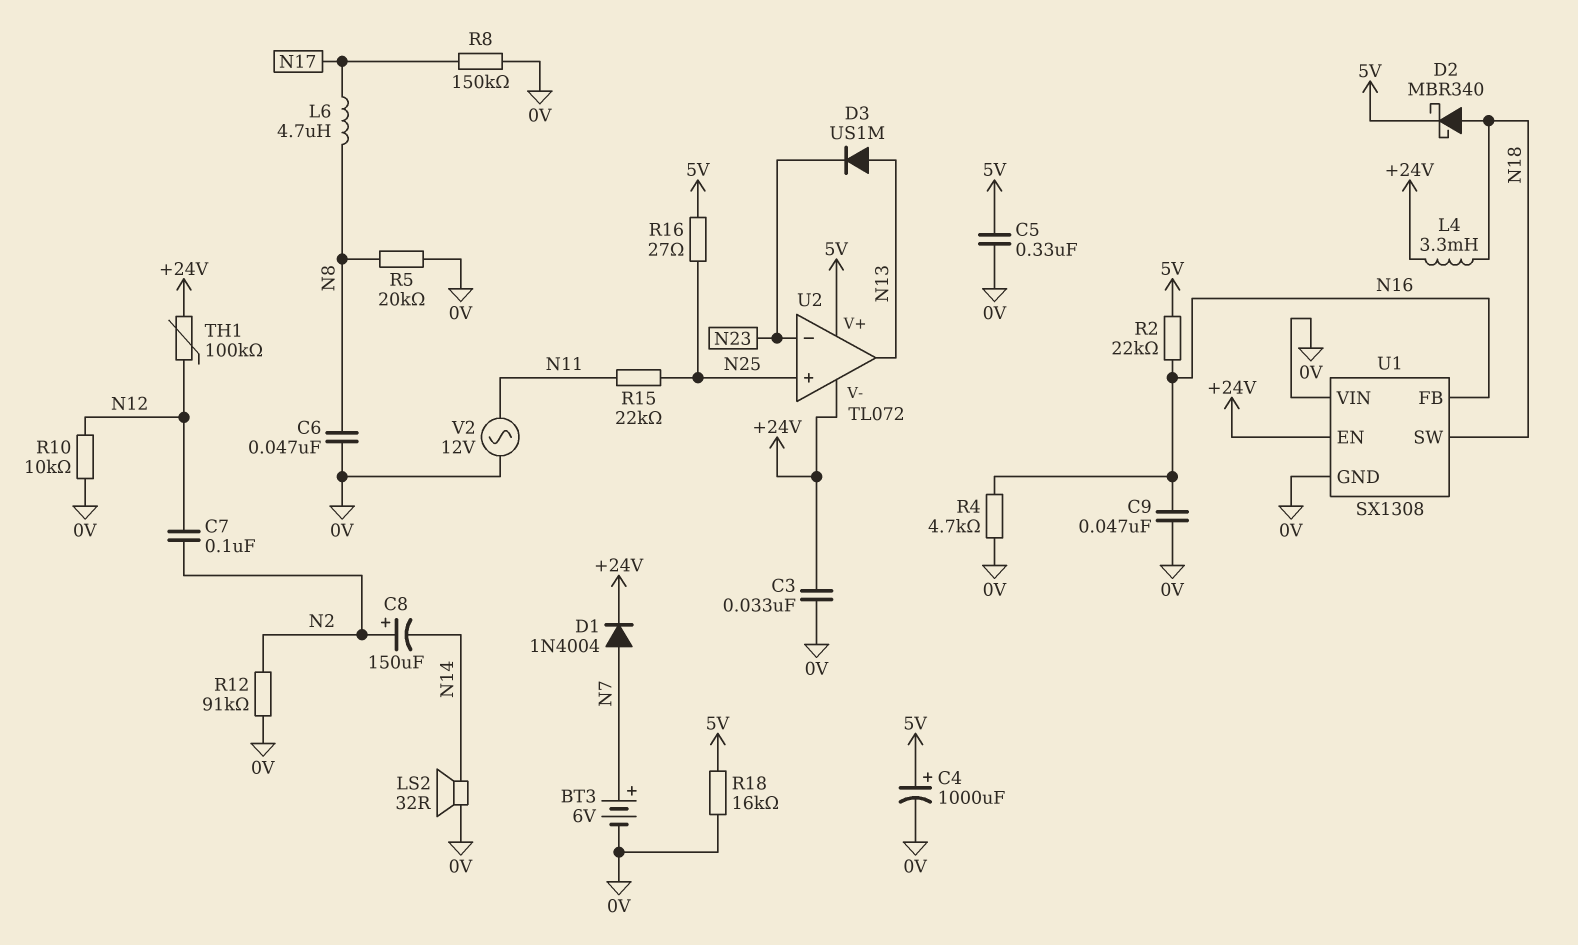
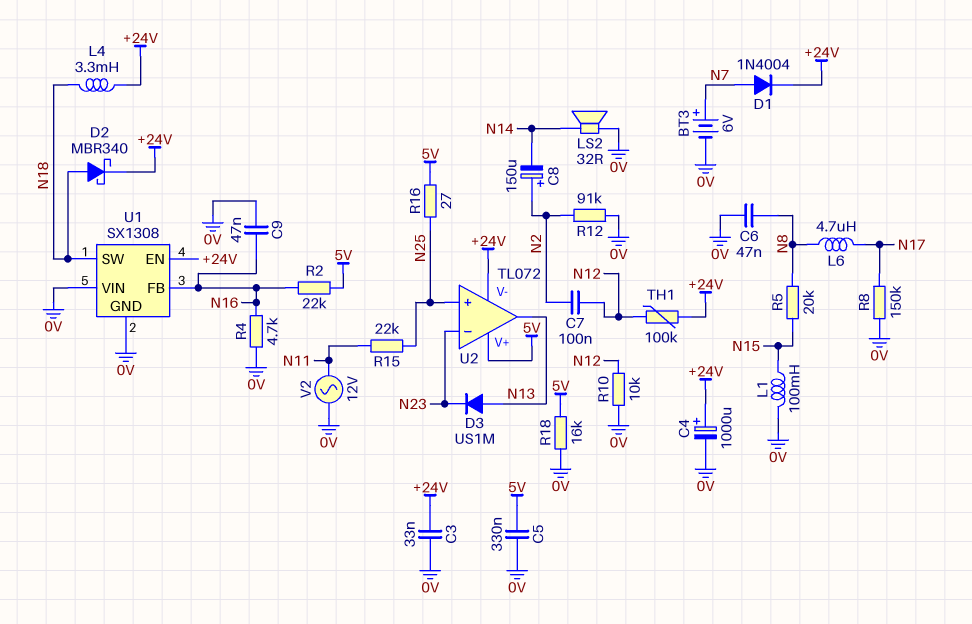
C4: 1000uF (plus 5V, minus 0V) -> 1000uF (plus +24V, minus 0V)
D2: schottky MBR340 (A N18, K 5V) -> schottky MBR340 (A N18, K +24V)
L1: none -> 100mH (0V, N15)
R5: 20k (0V, N8) -> 20k (N8, N15)

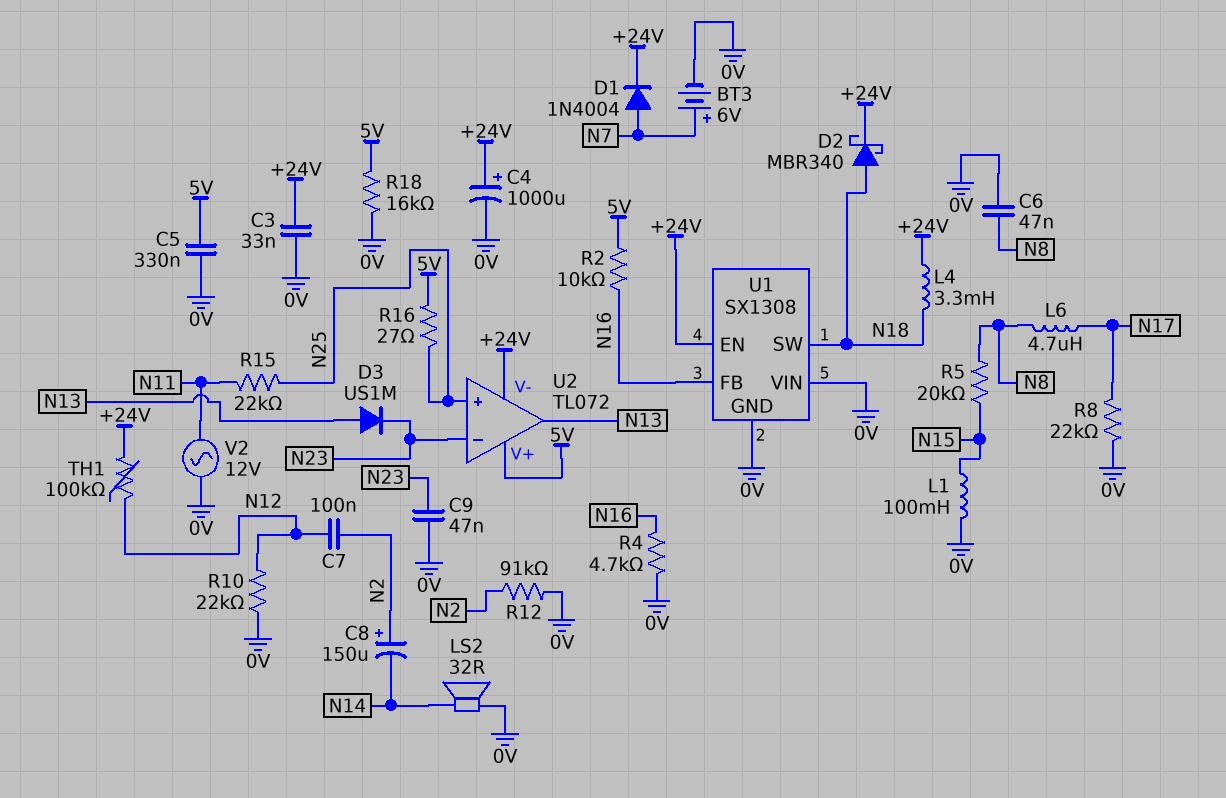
C9: 47nF (0V, N16) -> 47nF (0V, N23)
R2: 22k (5V, N16) -> 10k (5V, N16)
R8: 150k (0V, N17) -> 22k (0V, N17)
R10: 10k (0V, N12) -> 22k (0V, N12)

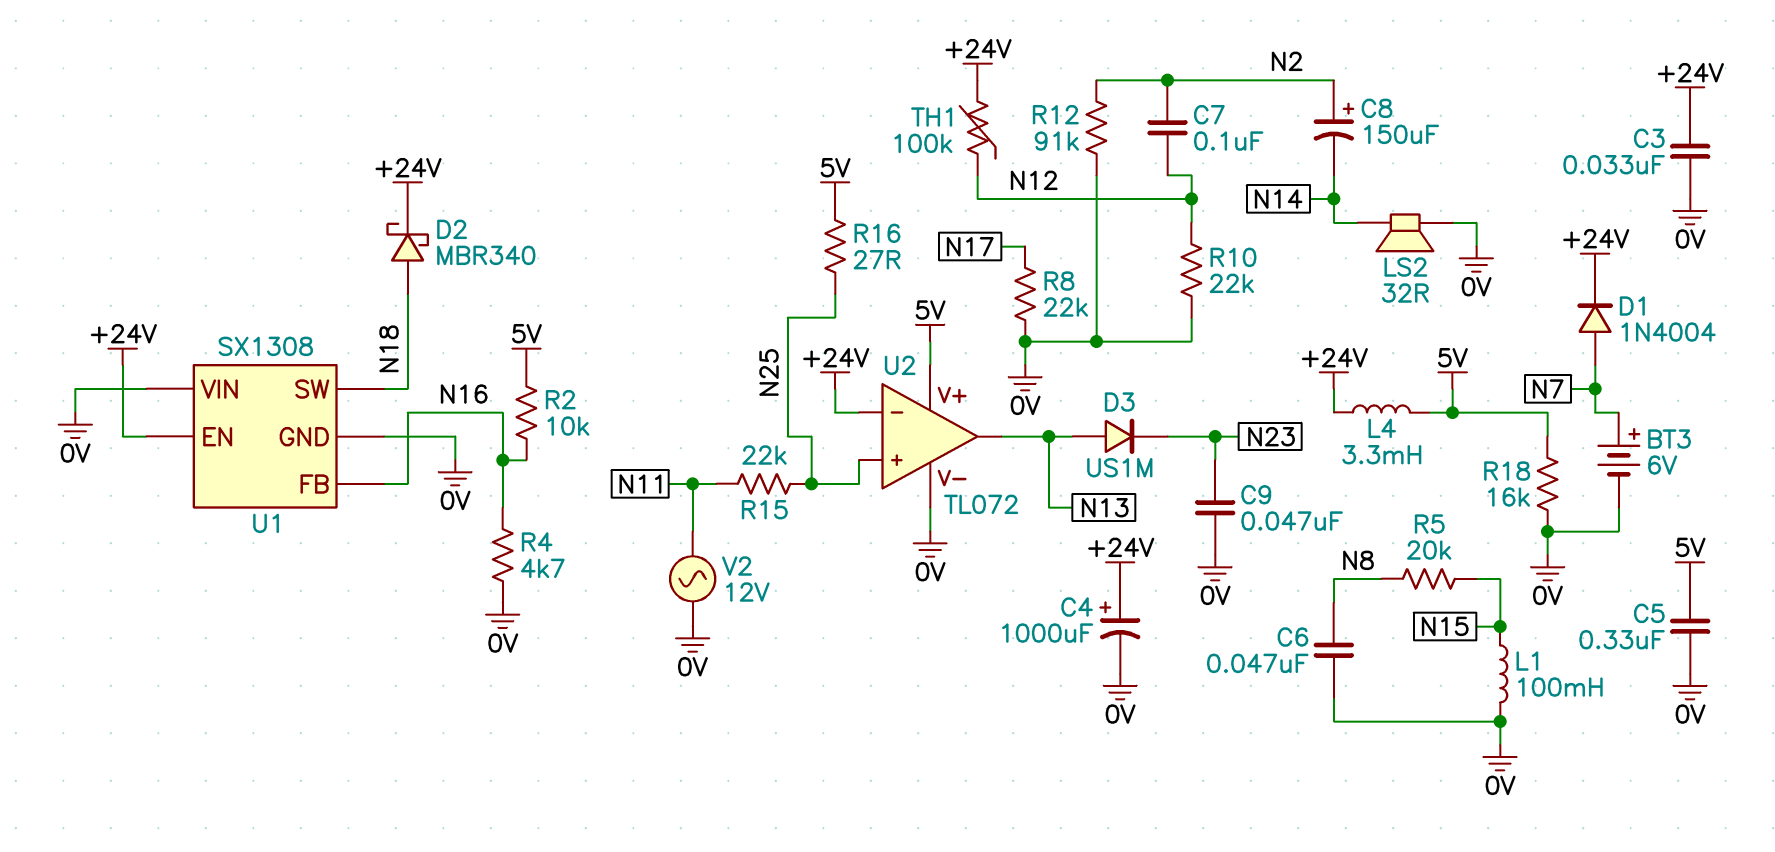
L4: 3.3mH (+24V, N18) -> 3.3mH (+24V, 5V)
L6: 4.7uH (N8, N17) -> none
U2 pin V-: +24V -> 0V
U2 pin in-: N23 -> +24V

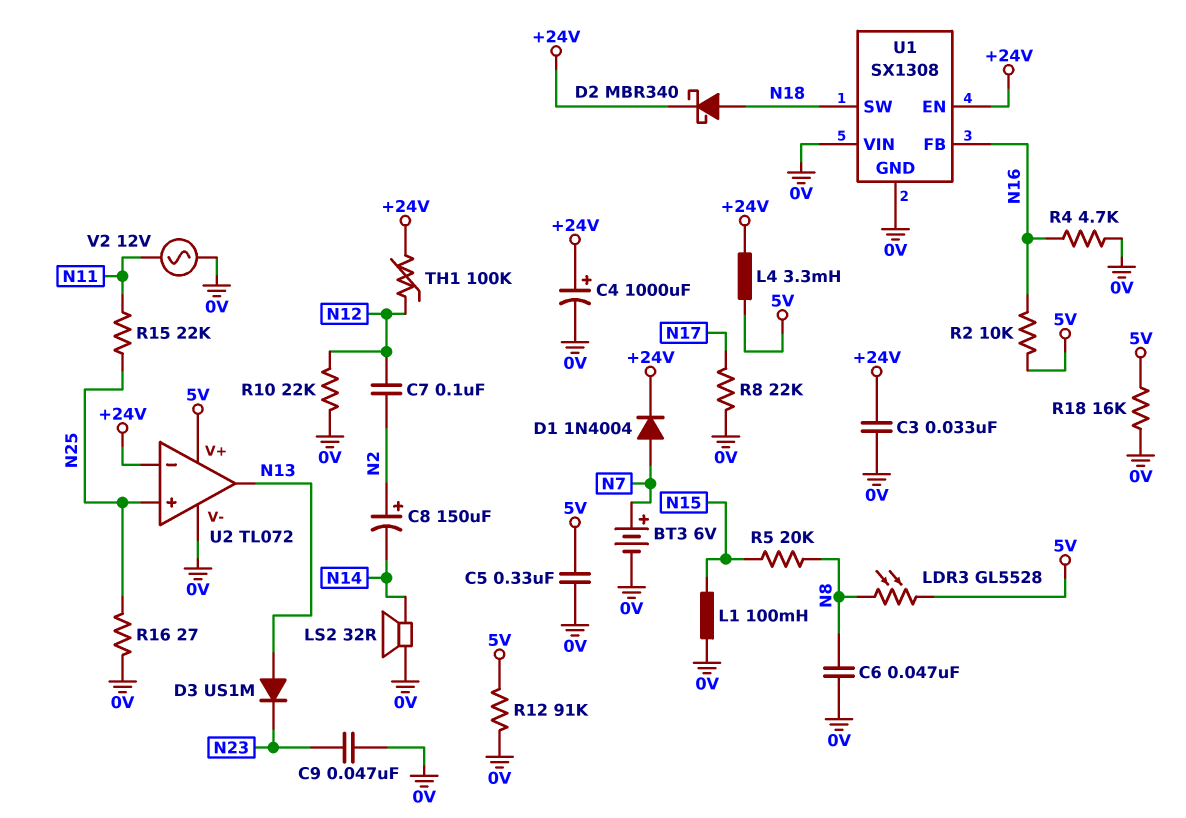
LDR3: none -> GL5528 (5V, N8)
R12: 91k (0V, N2) -> 91k (0V, 5V)
R16: 27 (5V, N25) -> 27 (0V, N25)

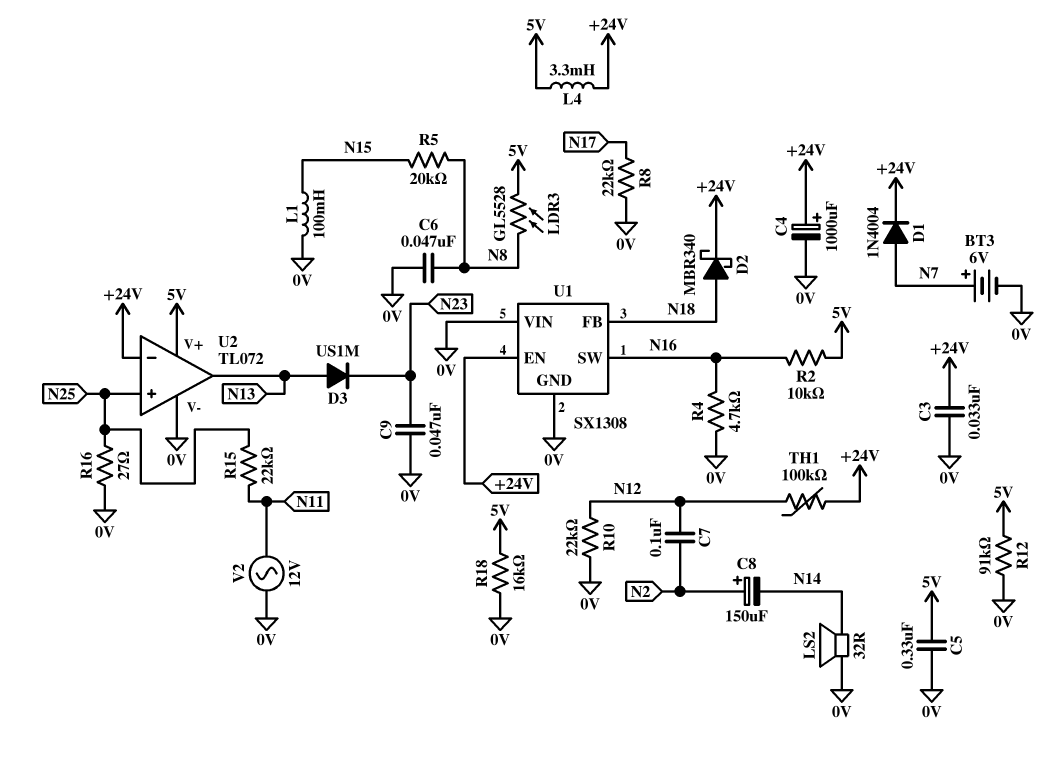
U1 pin FB: N16 -> N18
U1 pin SW: N18 -> N16

